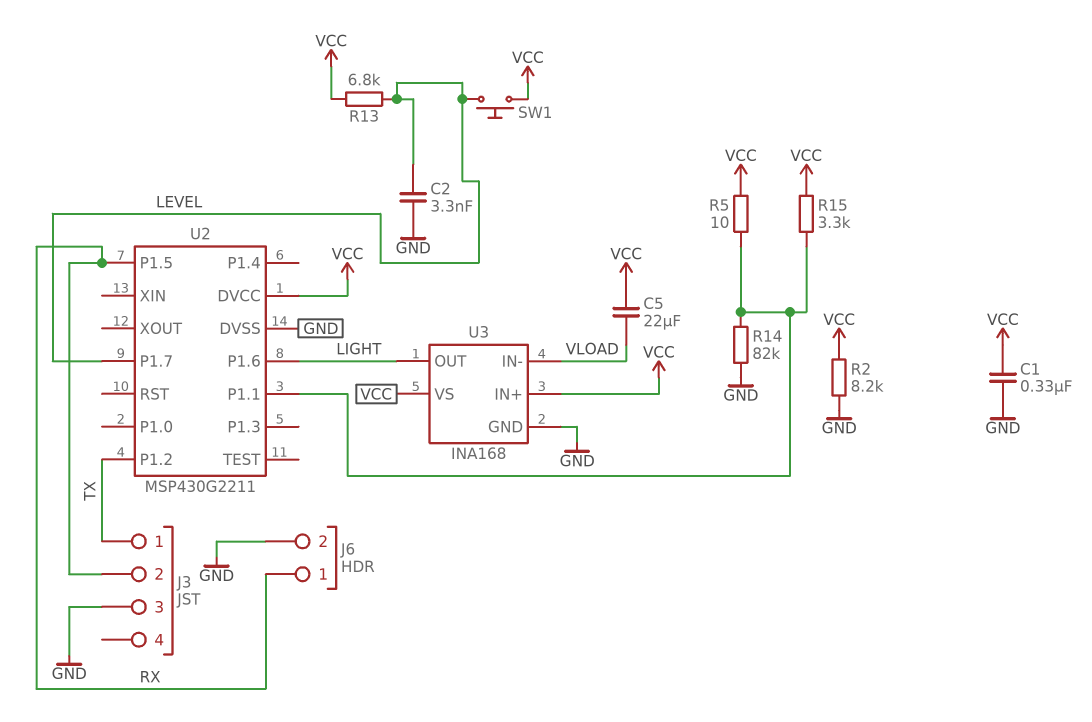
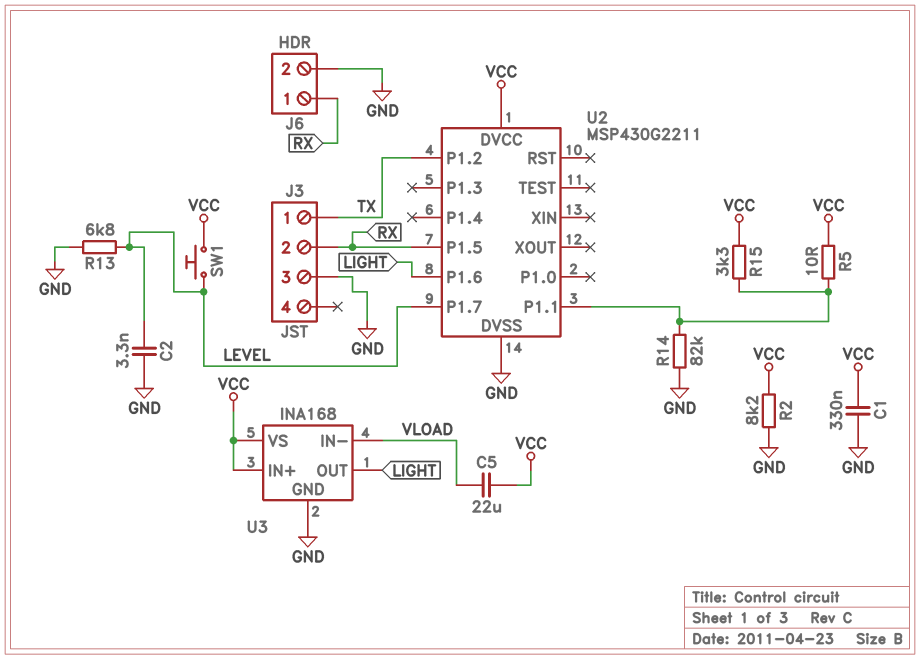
R13: 6.8k (LEVEL, VCC) -> 6.8k (GND, LEVEL)

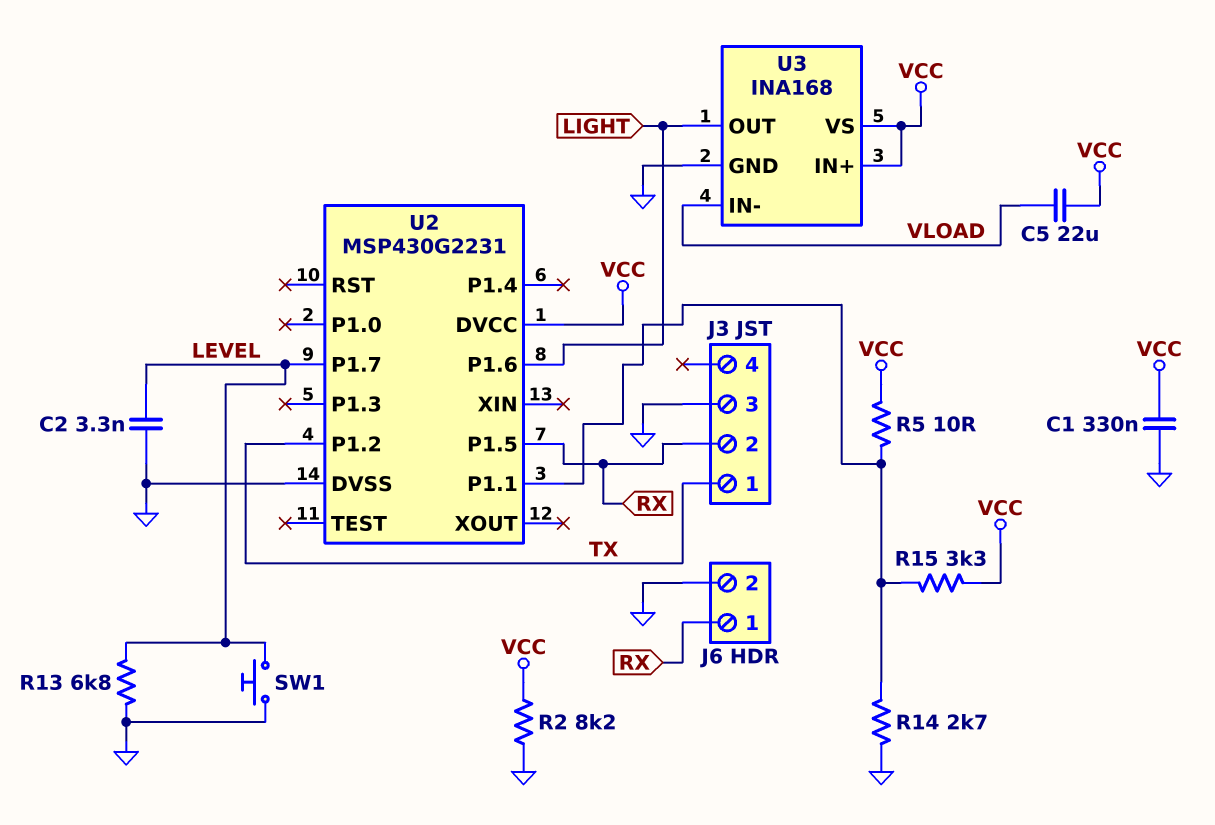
R14: 82k (GND, U2/P1.1) -> 2.7k (GND, U2/P1.1)
SW1: button (LEVEL, VCC) -> button (GND, LEVEL)
U2: MSP430G2211 -> MSP430G2231

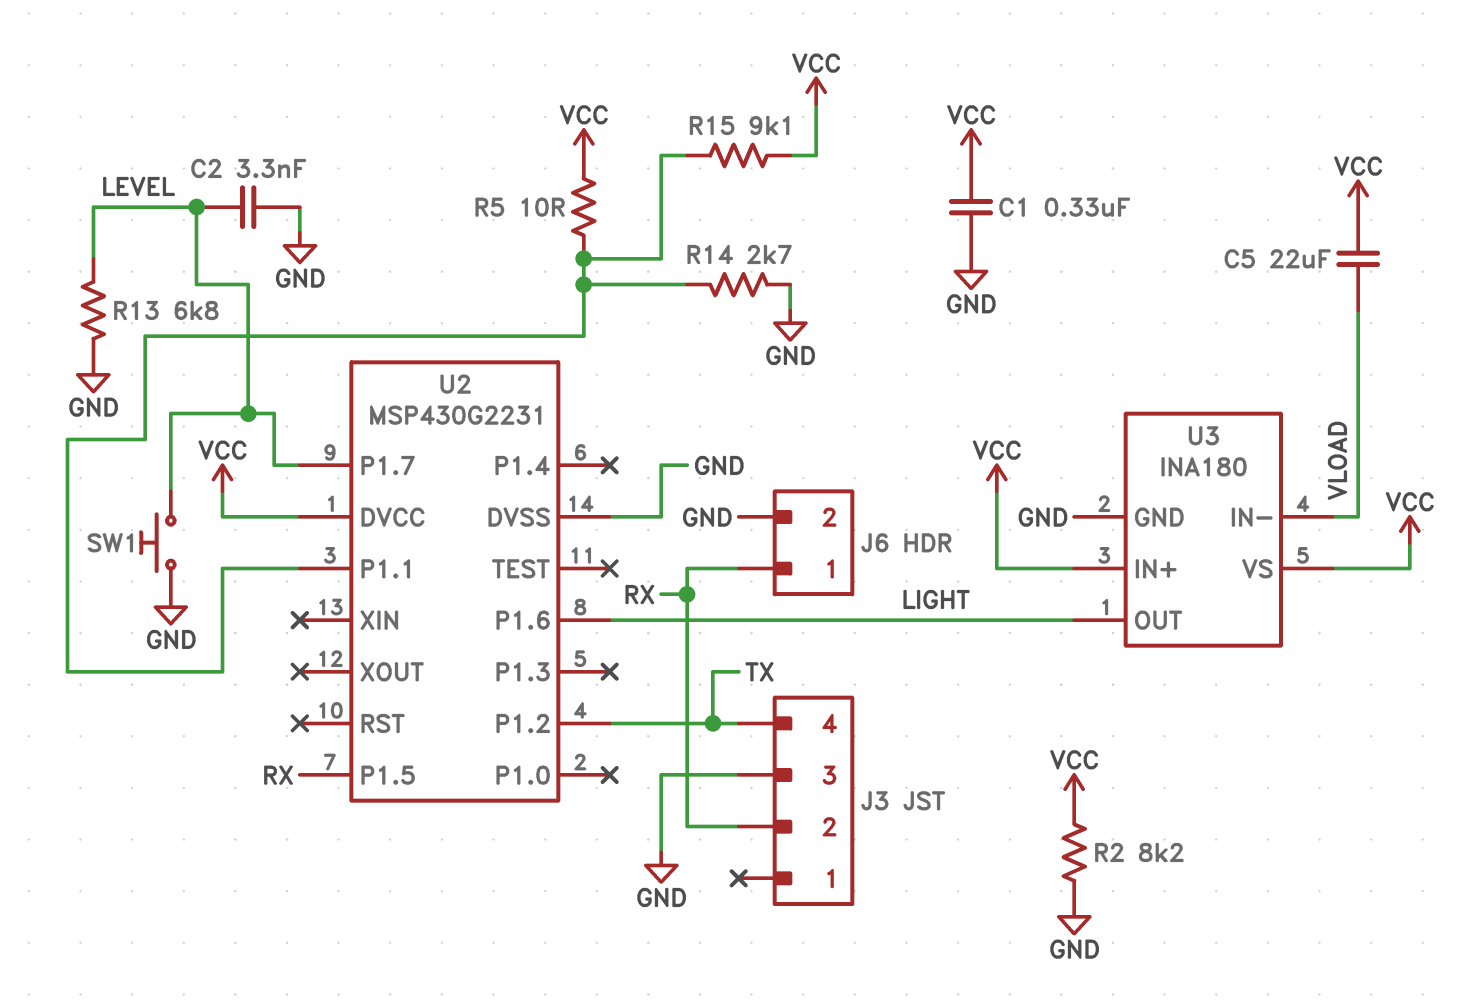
J3 pin 1: TX -> none
J3 pin 4: none -> TX
R15: 3.3k (U2/P1.1, VCC) -> 9.1k (U2/P1.1, VCC)
U3: INA168 -> INA180

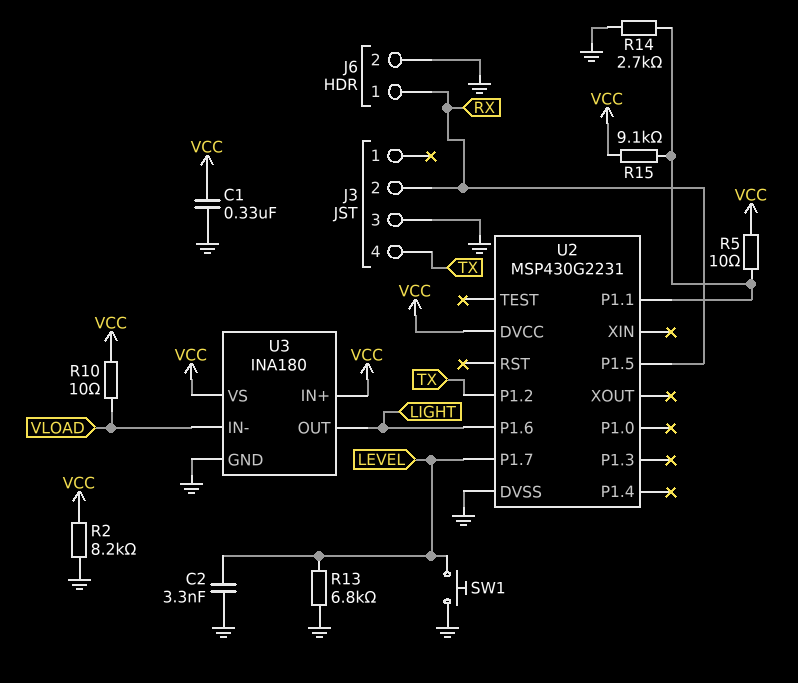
C5: 22uF (VCC, VLOAD) -> none
R10: none -> 10 (VCC, VLOAD)

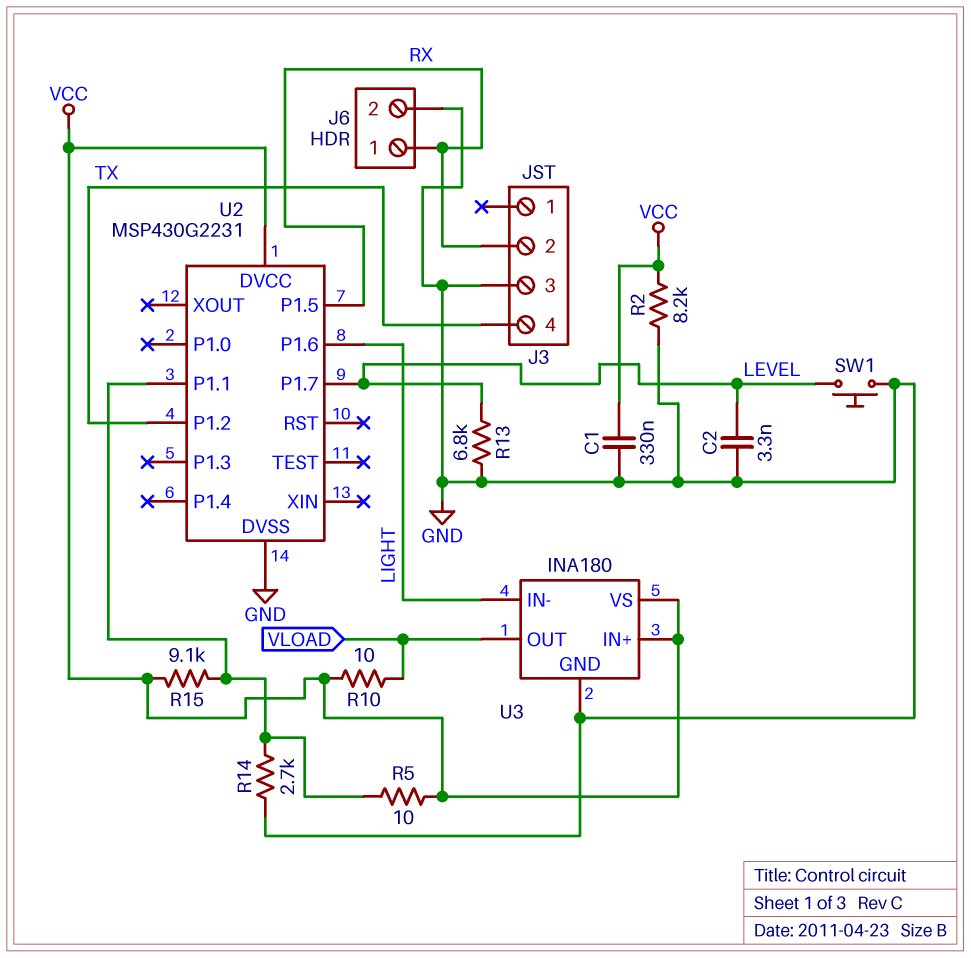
U3 pin IN-: VLOAD -> LIGHT
U3 pin OUT: LIGHT -> VLOAD

